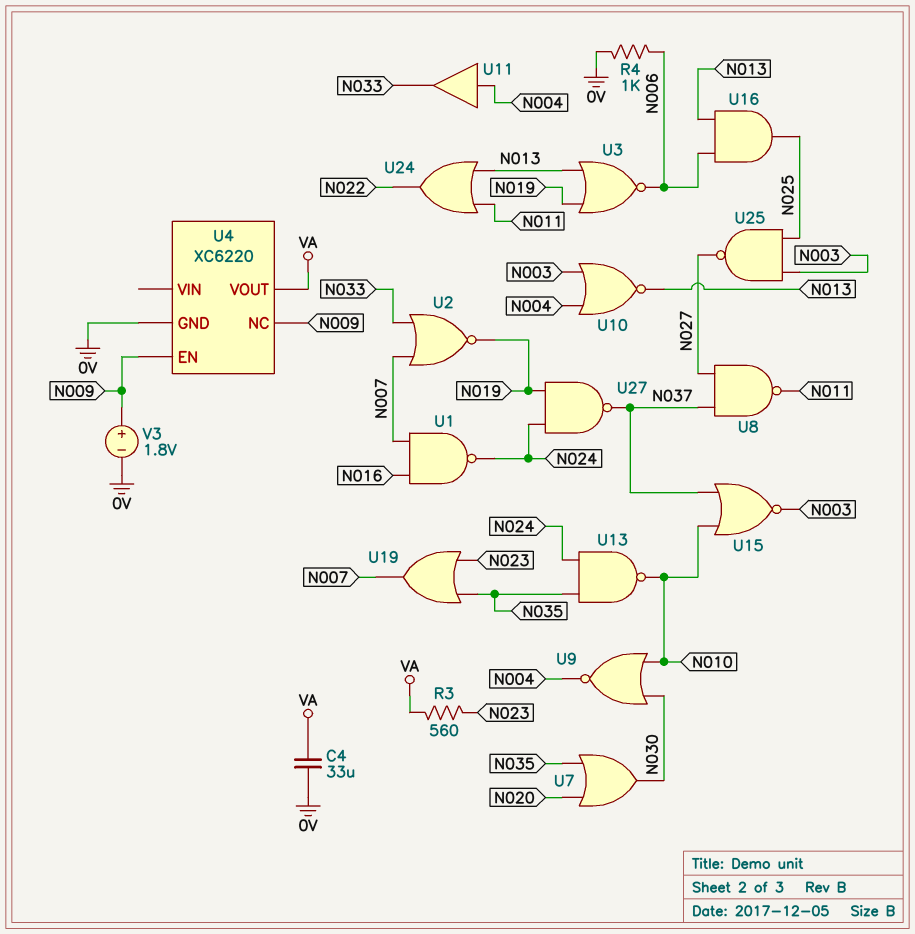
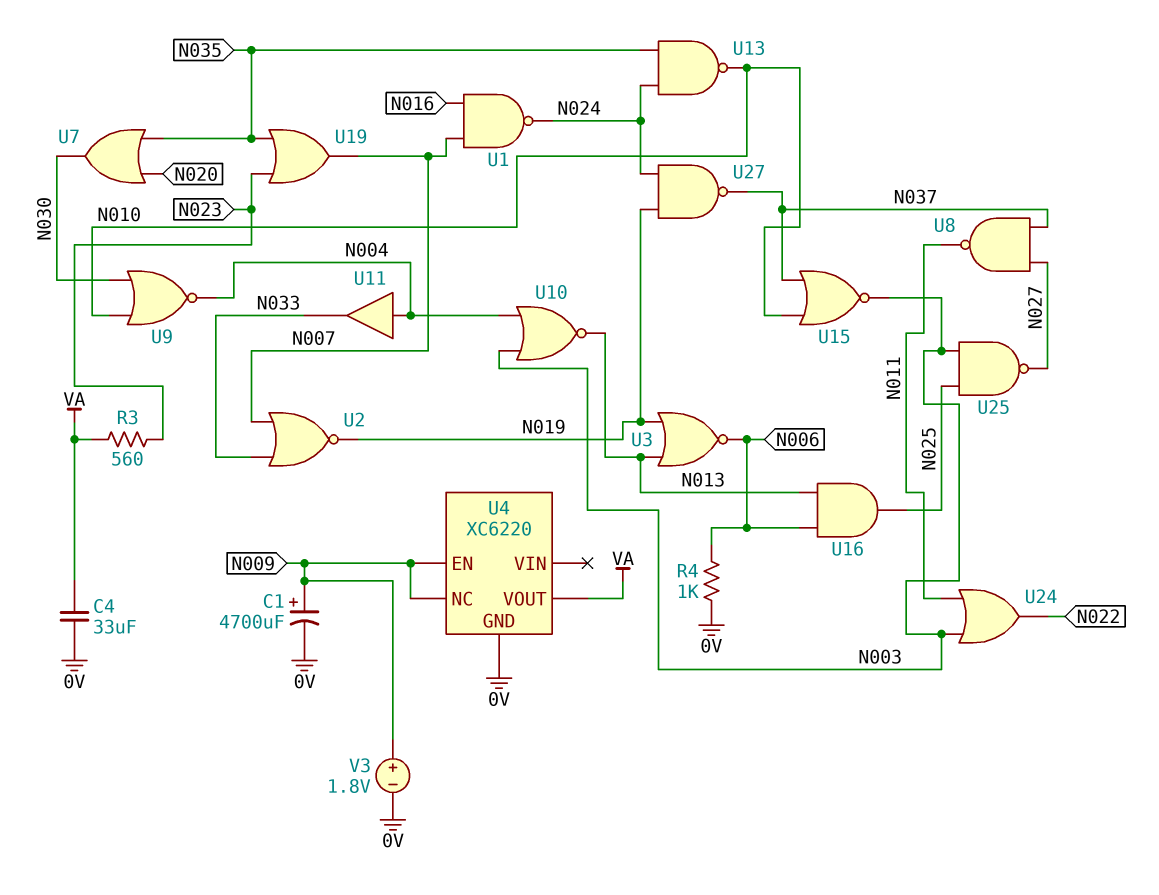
C1: none -> 4700uF (plus N009, minus 0V)
U24: OR (in N011, in N013, out N022) -> OR (in N003, in N011, out N022)

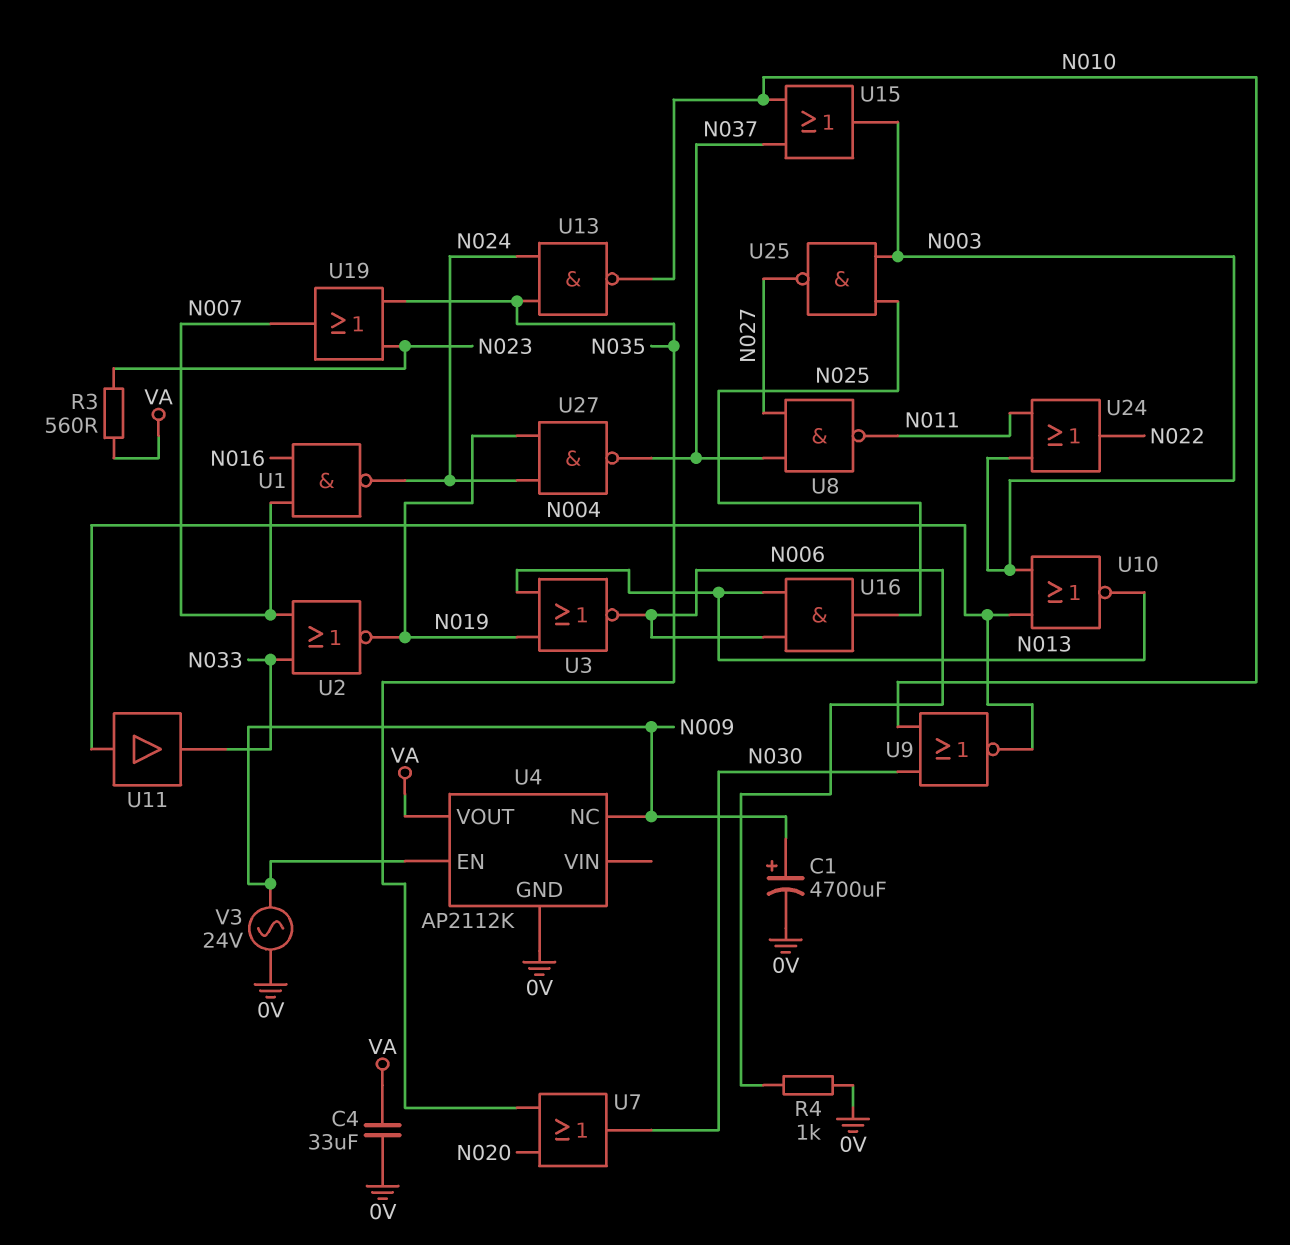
U4: XC6220 -> AP2112K
U15: NOR (in N010, in N037, out N003) -> OR (in N010, in N037, out N003)
V3: 1.8V (plus N009, minus 0V) -> AC 24V (0V, N009)

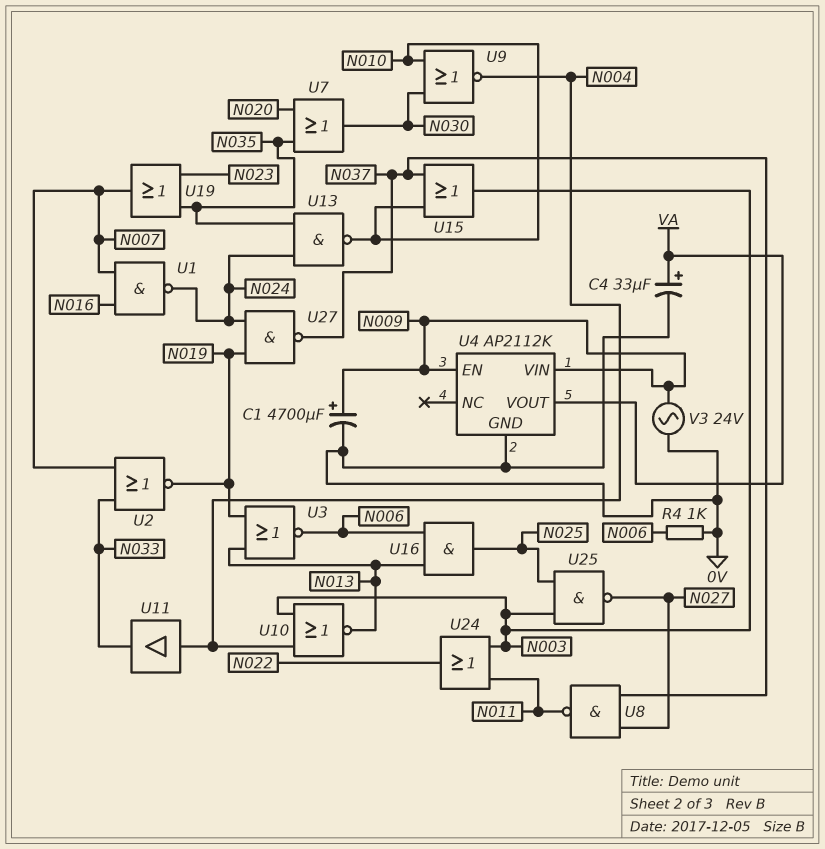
C4: 33uF (0V, VA) -> 33uF (plus VA, minus 0V)
R3: 560 (N023, VA) -> none
U4 pin NC: N009 -> none
U4 pin VIN: none -> N009

